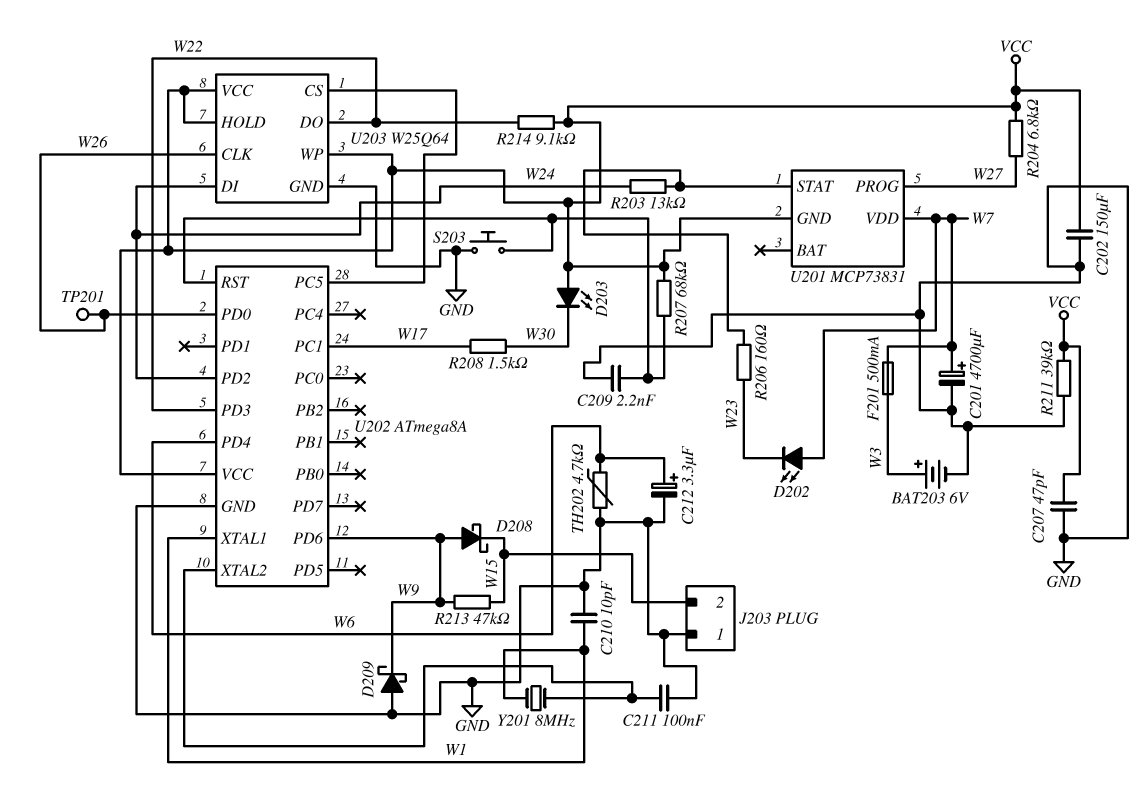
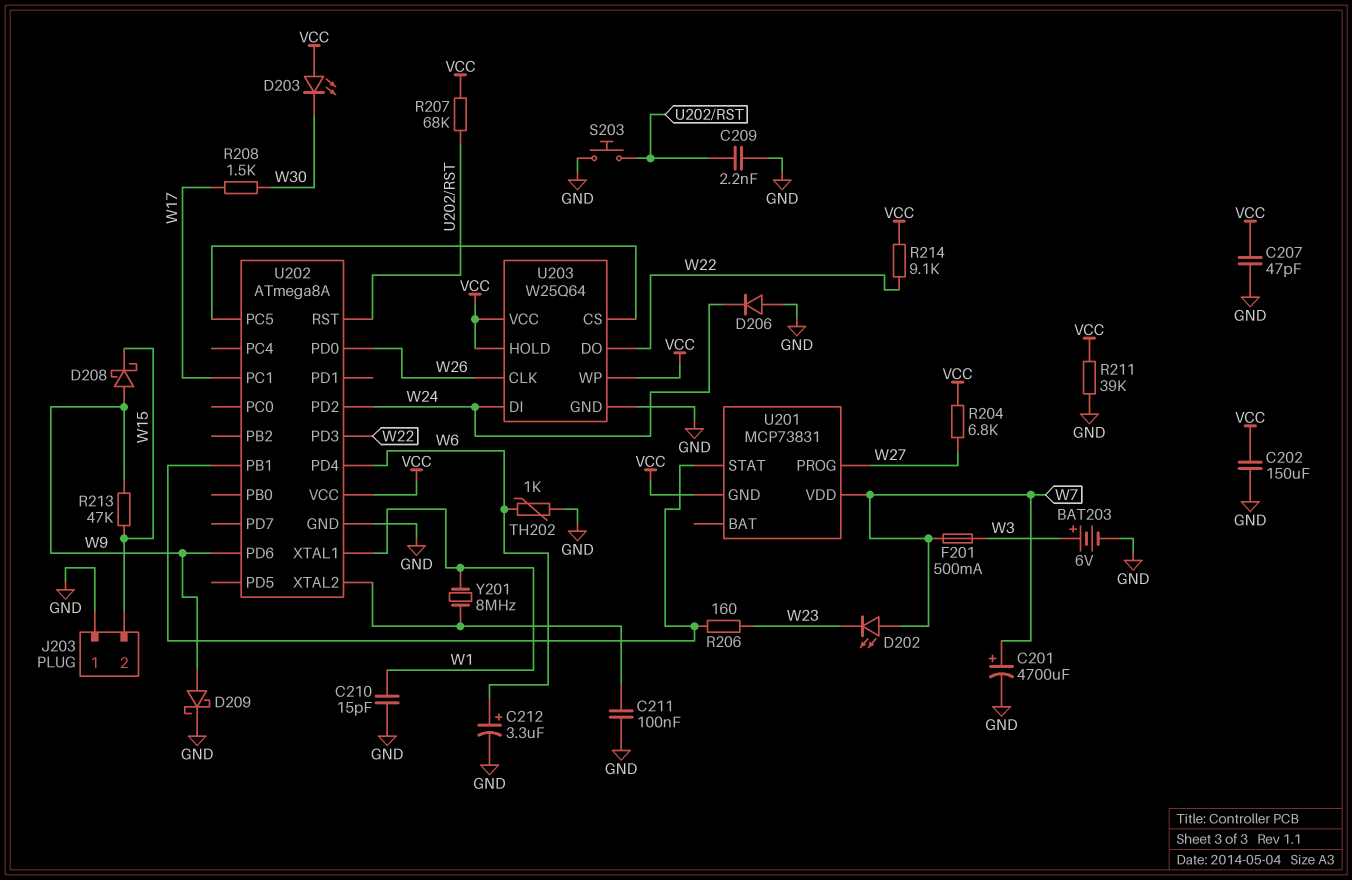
C210: 10pF (GND, W1) -> 15pF (GND, W1)
D206: none -> diode (A GND, K W24)
D209: schottky (A GND, K W9) -> schottky (A W9, K GND)
R203: 13k (U201/STAT, W24) -> none
TH202: 4.7k (GND, W6) -> 1k (GND, W6)
TP201: test point (W26) -> none
U202 pin PB1: none -> U201/STAT

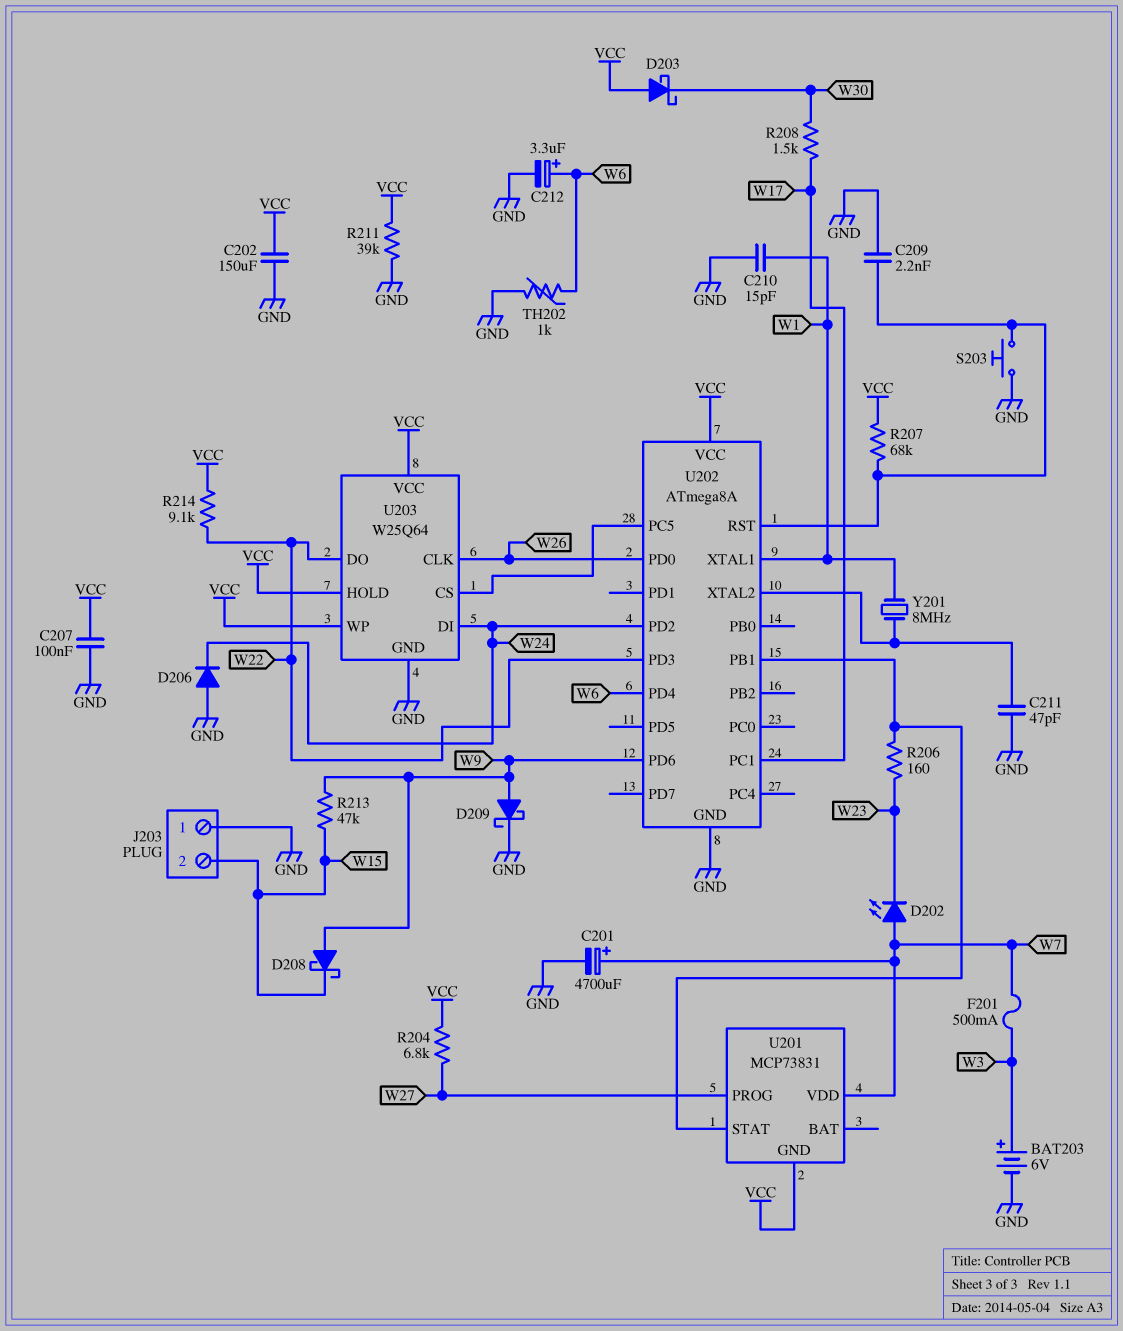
C207: 47pF (GND, VCC) -> 100nF (GND, VCC)
C211: 100nF (GND, U202/XTAL2) -> 47pF (GND, U202/XTAL2)
D203: LED (A VCC, K W30) -> schottky (A VCC, K W30)

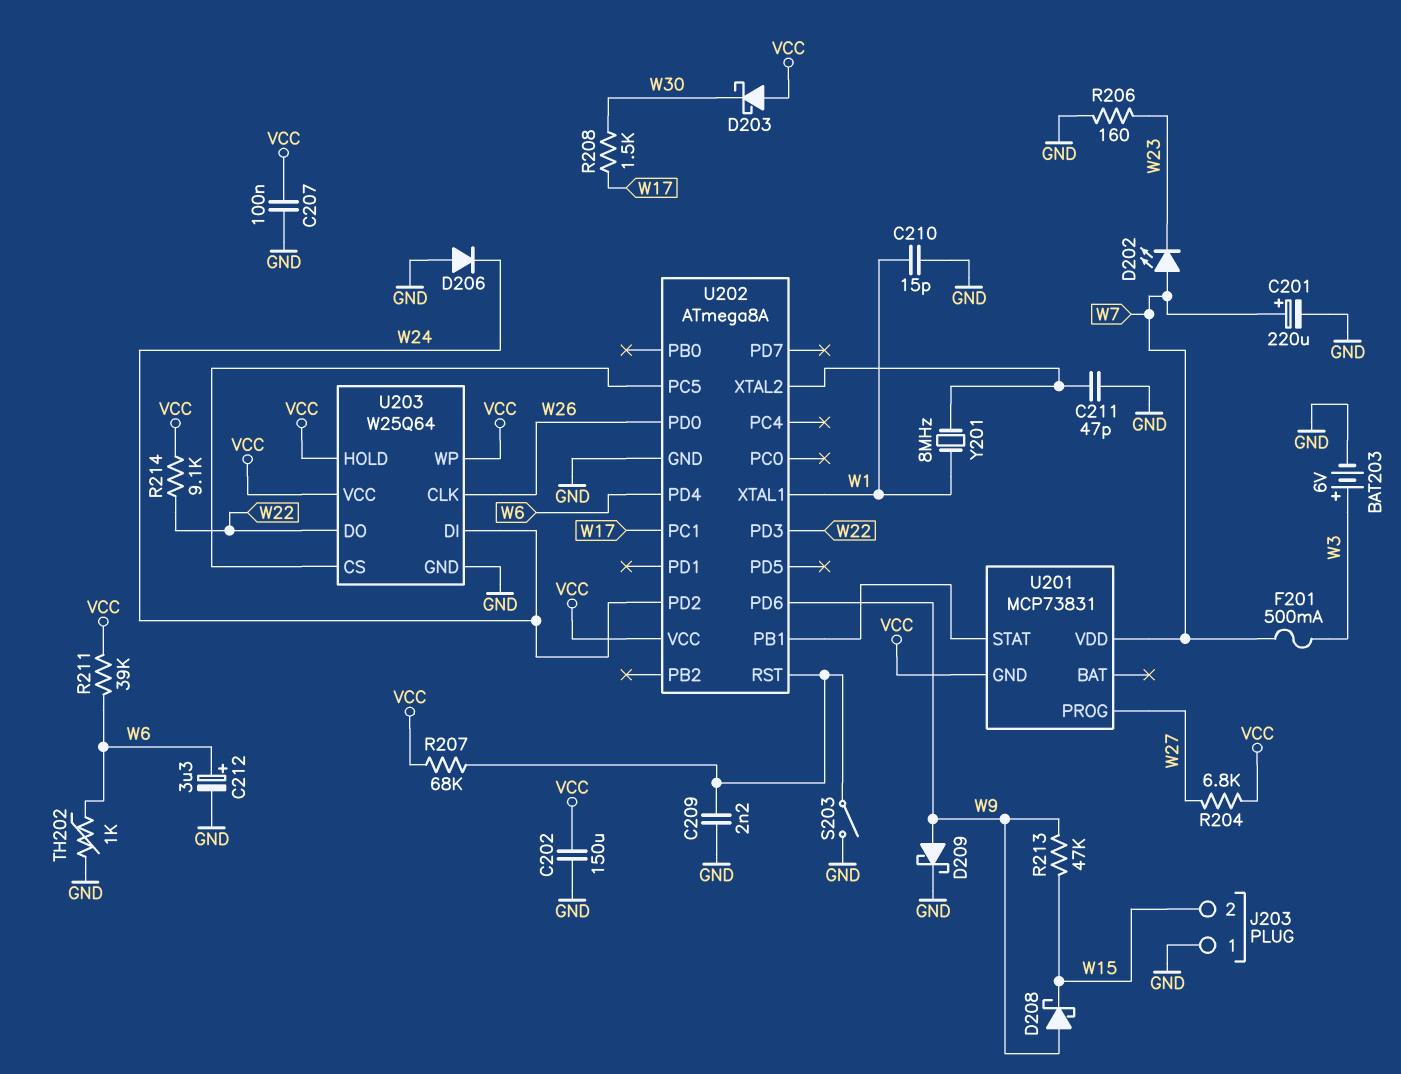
C201: 4700uF (plus W7, minus GND) -> 220uF (plus W7, minus GND)
R206: 160 (U201/STAT, W23) -> 160 (GND, W23)
R211: 39k (GND, VCC) -> 39k (VCC, W6)
S203: button (GND, U202/RST) -> switch (GND, U202/RST)

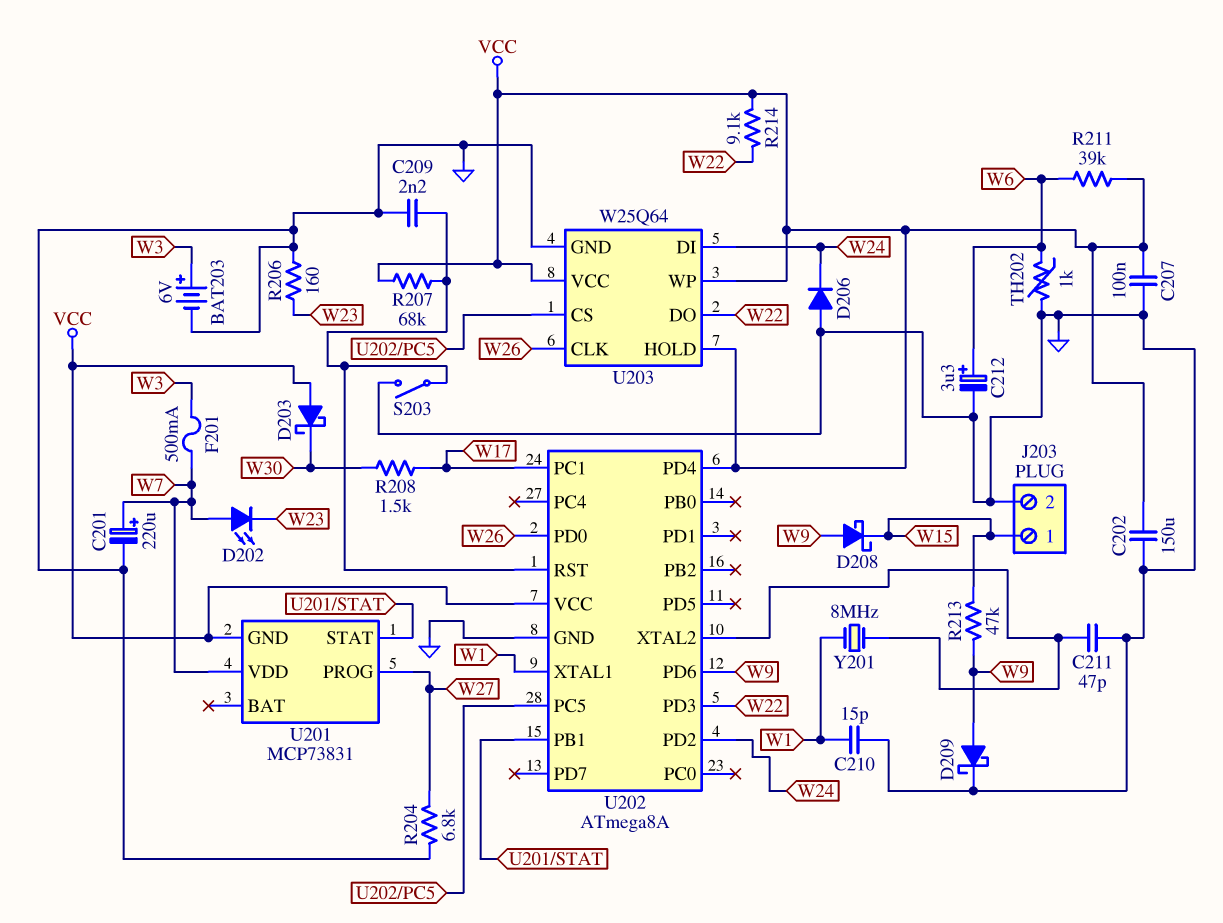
J203 pin 1: GND -> W15
J203 pin 2: W15 -> GND
R204: 6.8k (VCC, W27) -> 6.8k (GND, W27)
U202 pin PD4: W6 -> VCC

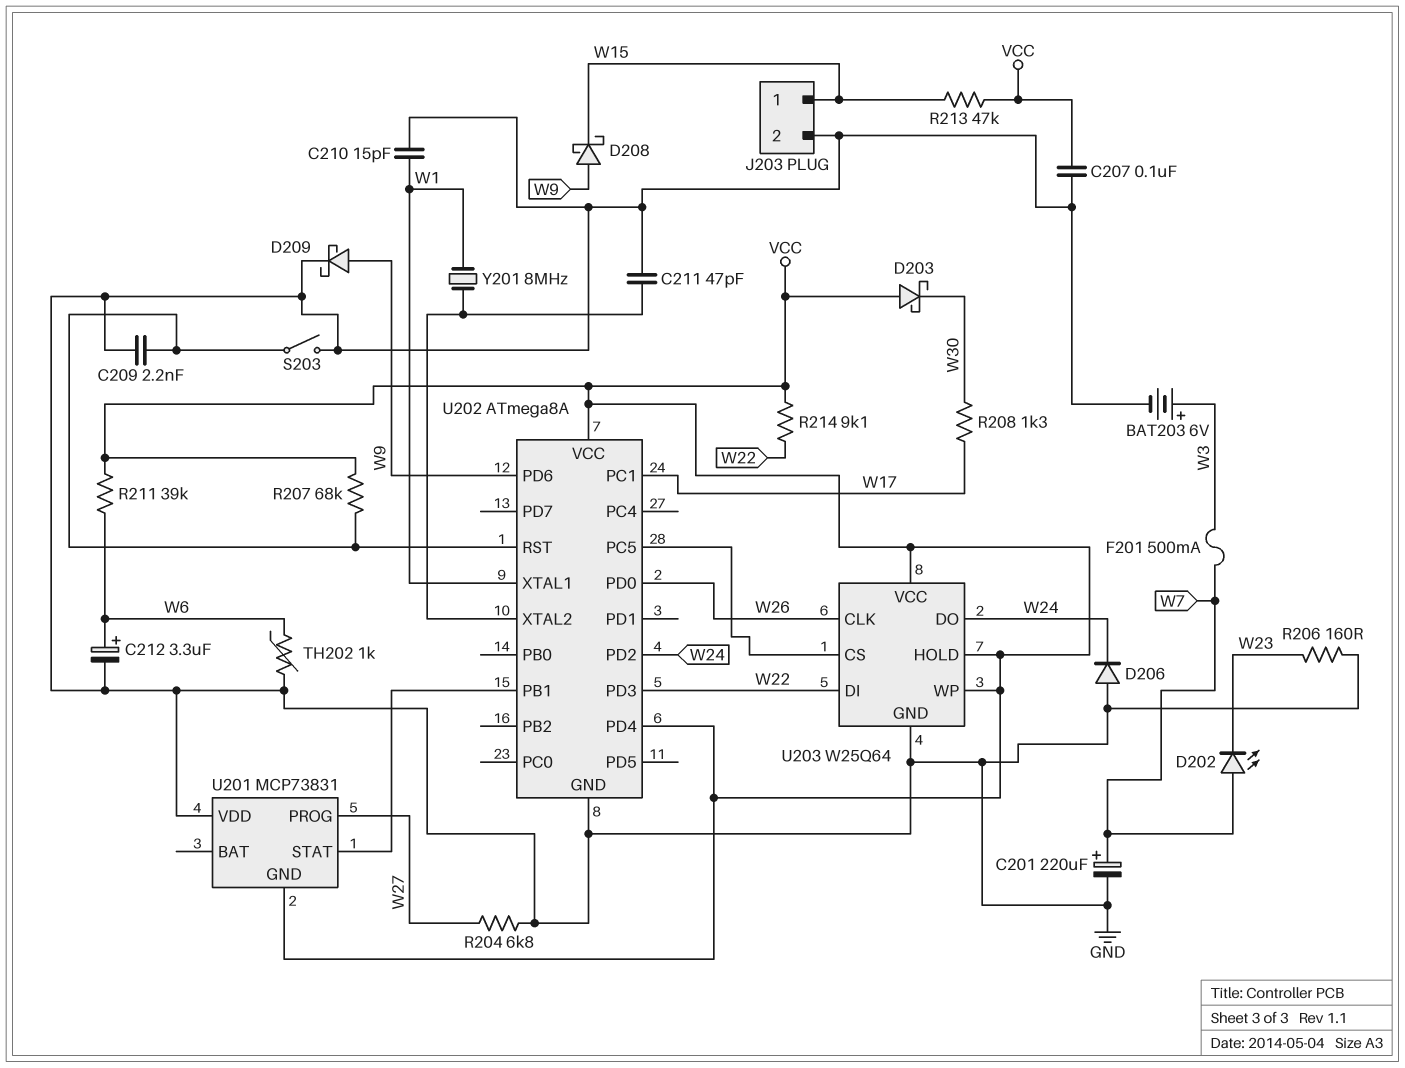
C202: 150uF (GND, VCC) -> none
R208: 1.5k (W17, W30) -> 1.3k (W17, W30)
R213: 47k (W9, W15) -> 47k (VCC, W15)
U201 pin VDD: W7 -> GND
U203 pin DI: W24 -> W22
U203 pin DO: W22 -> W24

